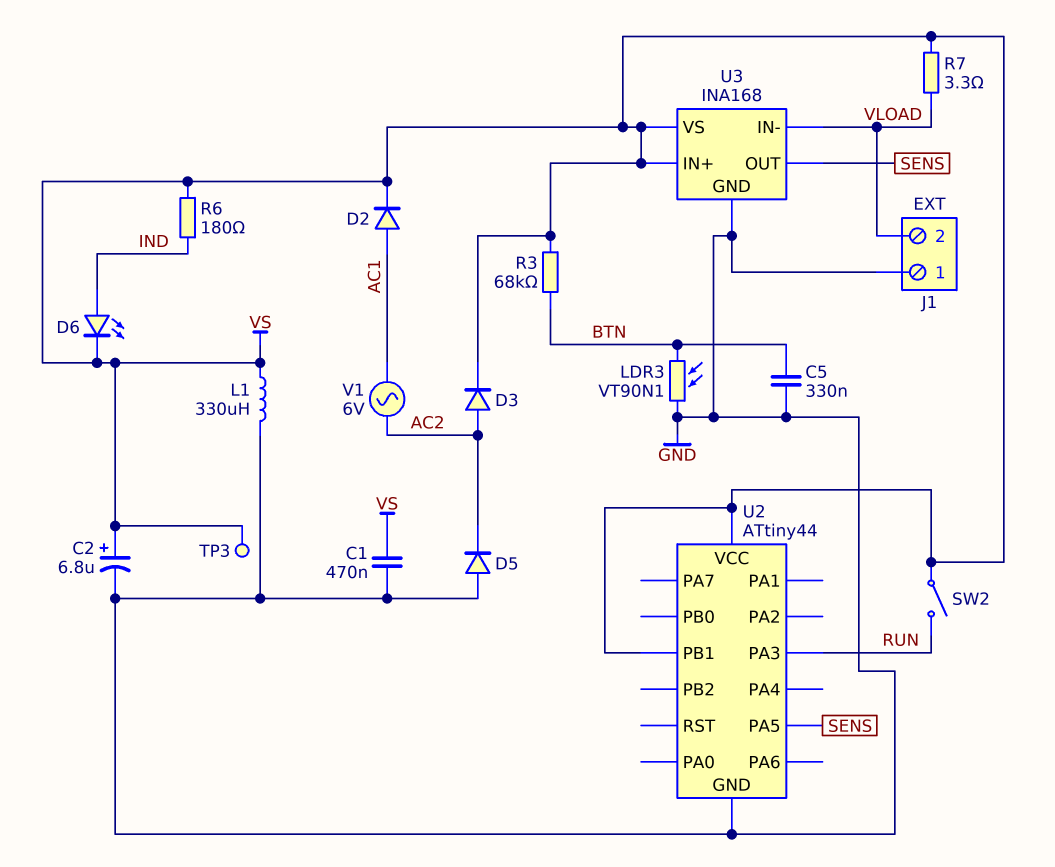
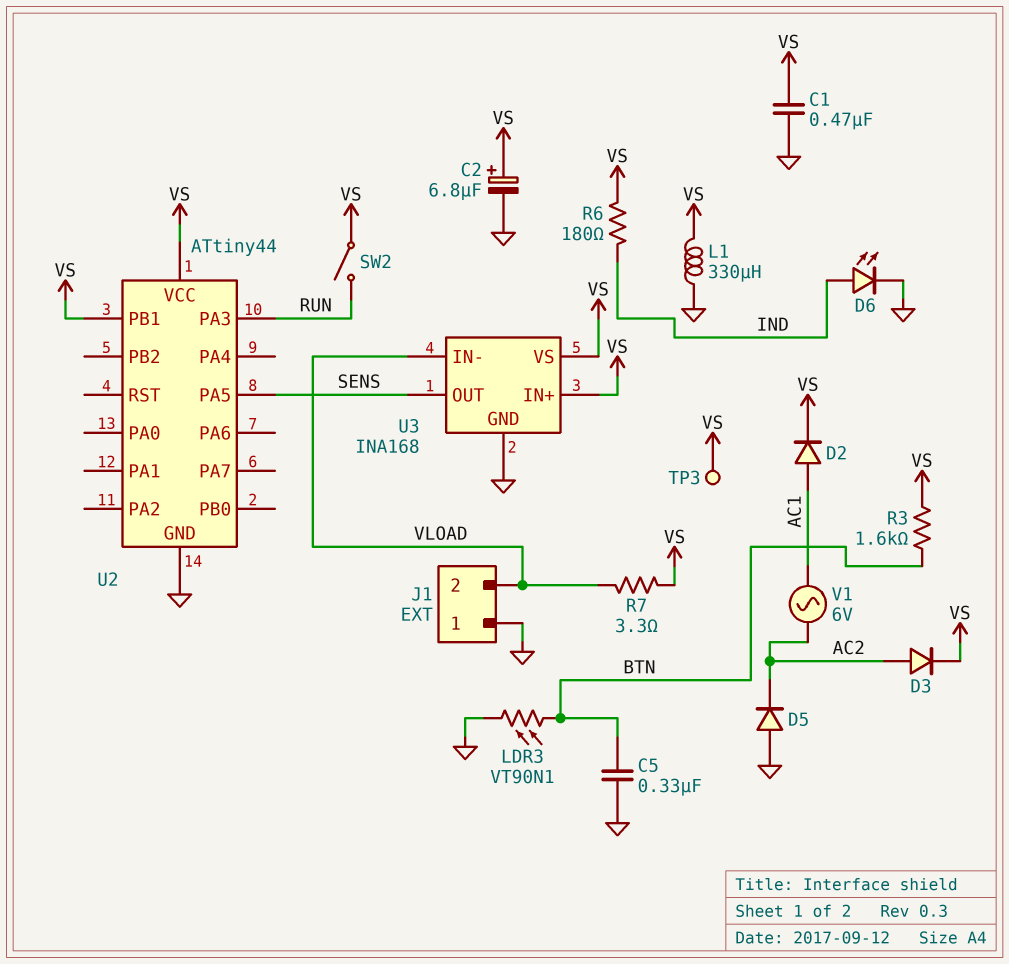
D6: LED (A IND, K VS) -> LED (A IND, K GND)
R3: 68k (BTN, VS) -> 1.6k (BTN, VS)

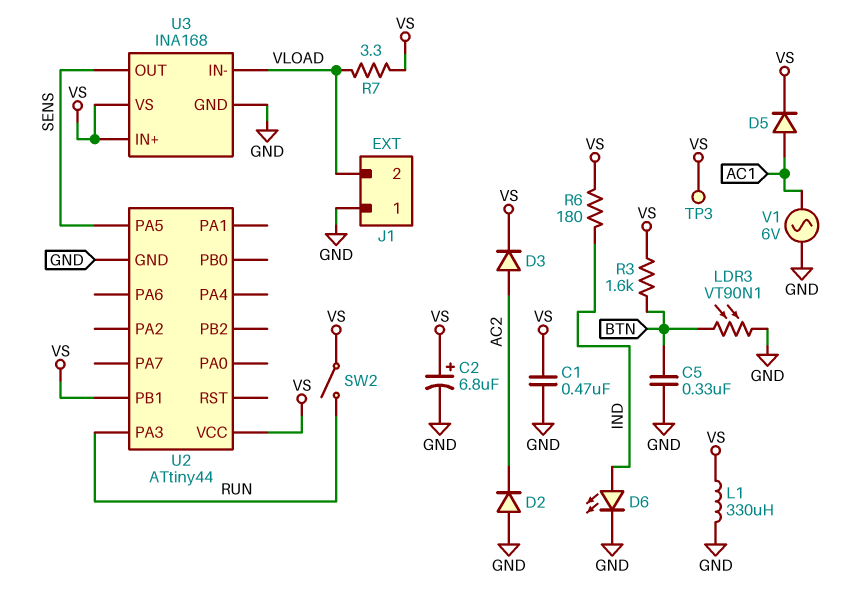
D2: diode (A AC1, K VS) -> diode (A GND, K AC2)
D5: diode (A GND, K AC2) -> diode (A AC1, K VS)
V1: AC 6V (AC1, AC2) -> AC 6V (AC1, GND)

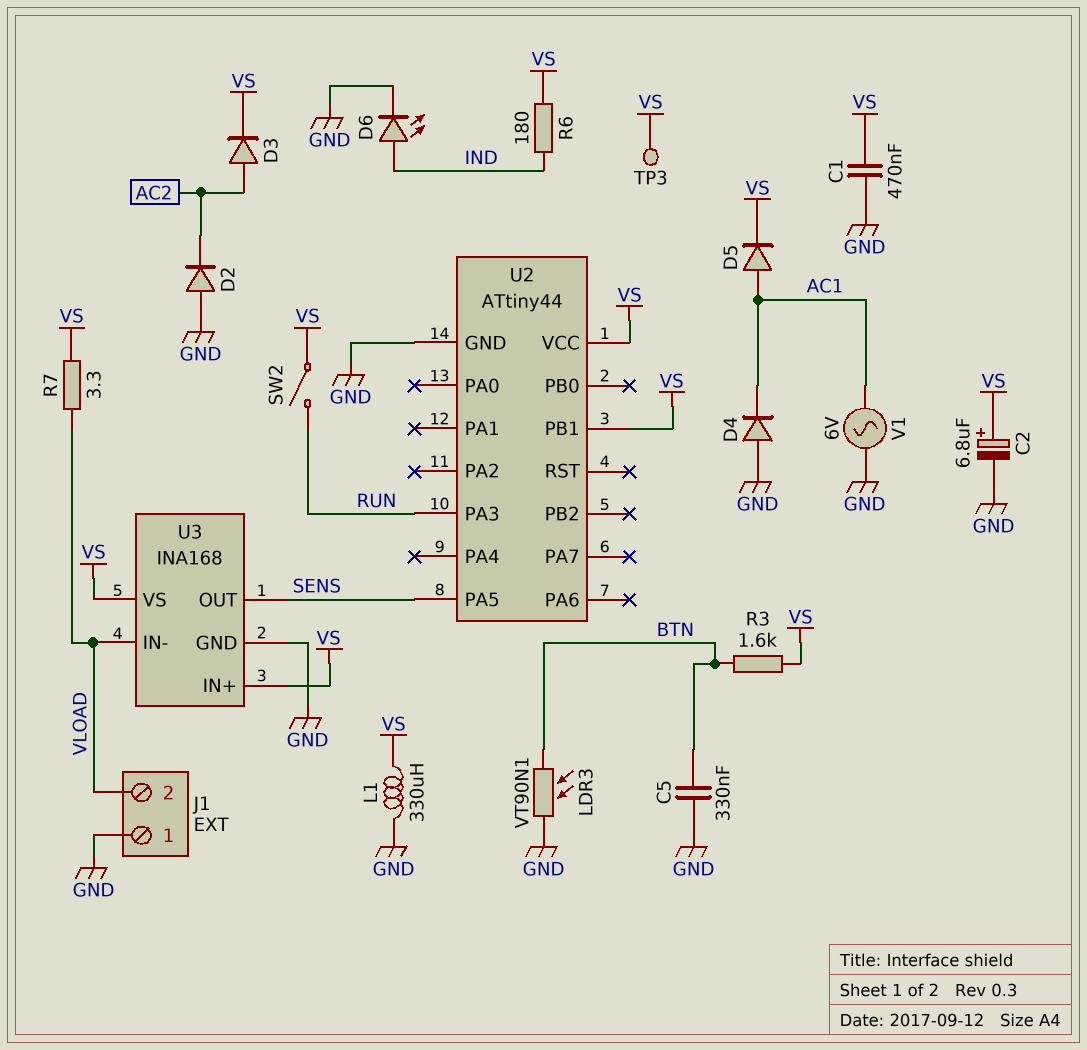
D4: none -> diode (A GND, K AC1)

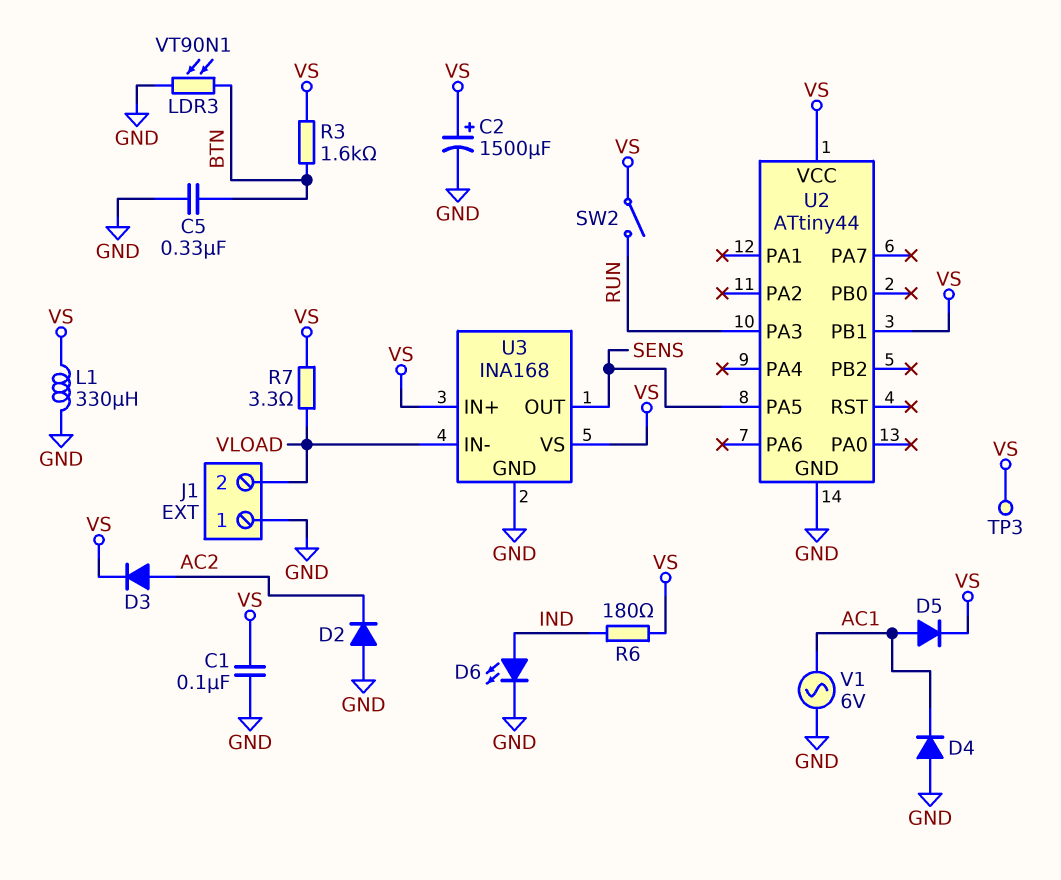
C1: 470nF (GND, VS) -> 100nF (GND, VS)
C2: 6.8uF (plus VS, minus GND) -> 1500uF (plus VS, minus GND)

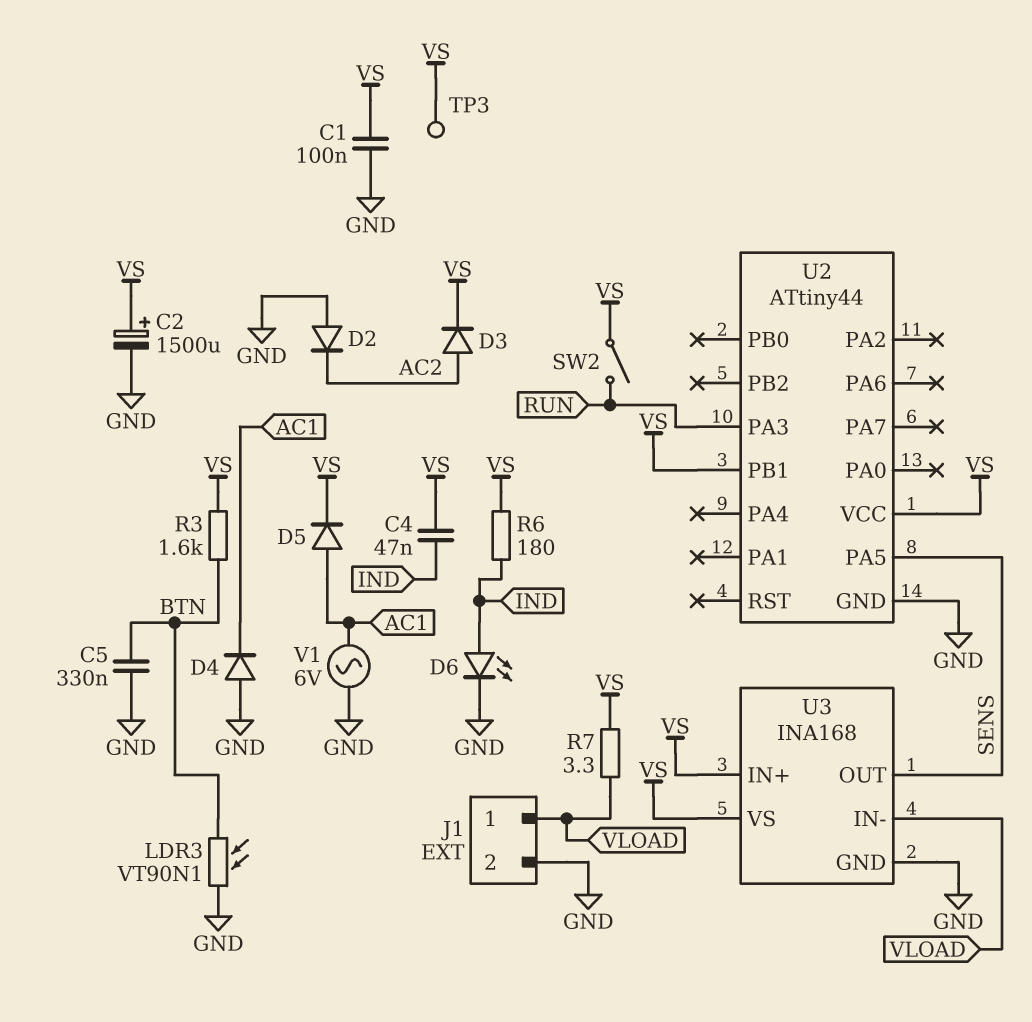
C4: none -> 47nF (IND, VS)
J1 pin 1: GND -> VLOAD
J1 pin 2: VLOAD -> GND
L1: 330uH (GND, VS) -> none

